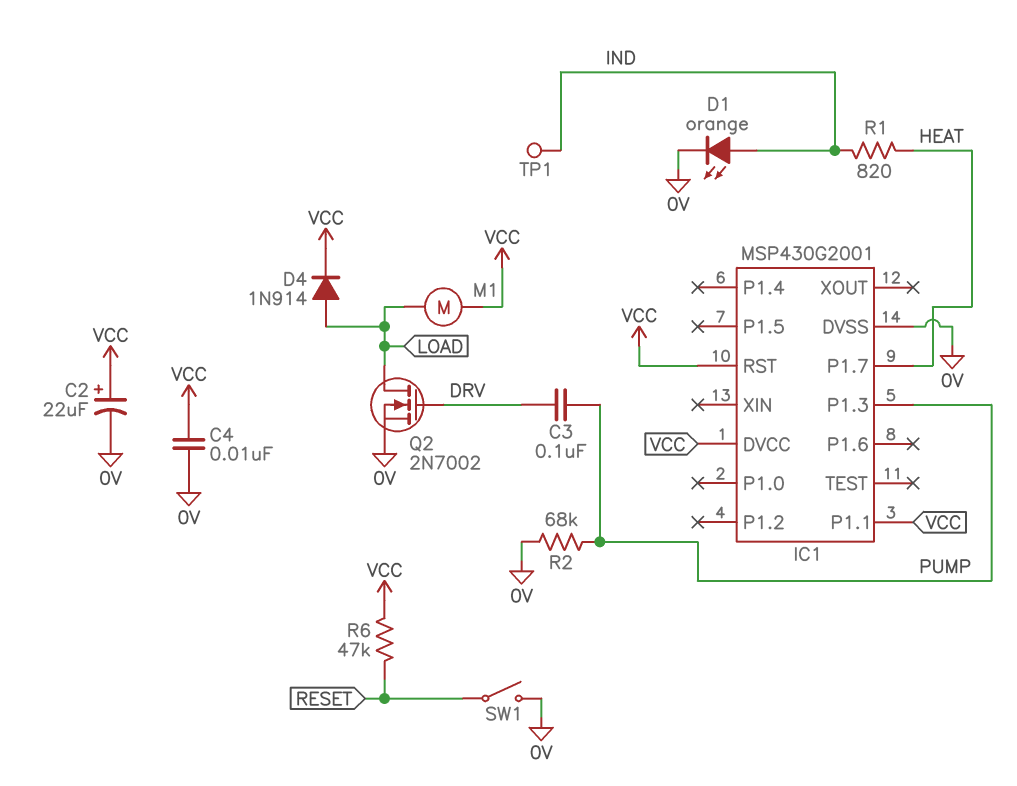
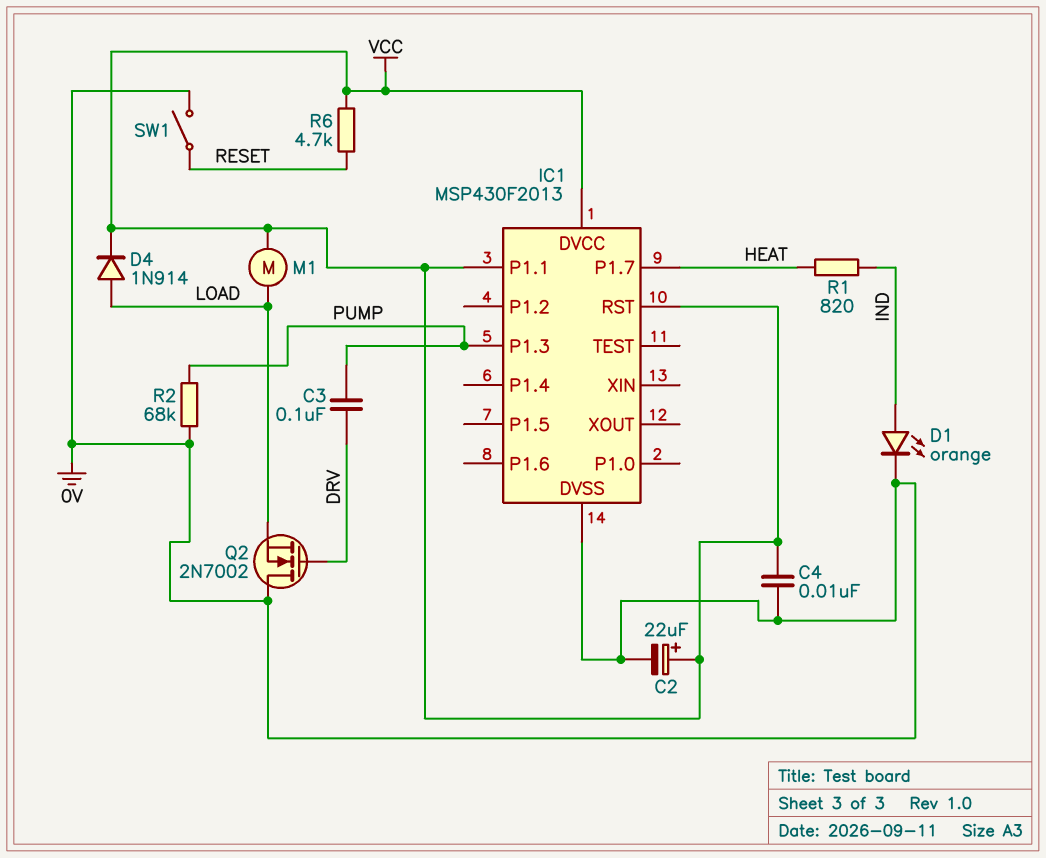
IC1: MSP430G2001 -> MSP430F2013
Q2: NMOS 2N7002 (G DRV, D LOAD, S 0V) -> NMOS 2N7002 (G DRV, D 0V, S LOAD)
R6: 47k (RESET, VCC) -> 4.7k (RESET, VCC)
TP1: test point (IND) -> none

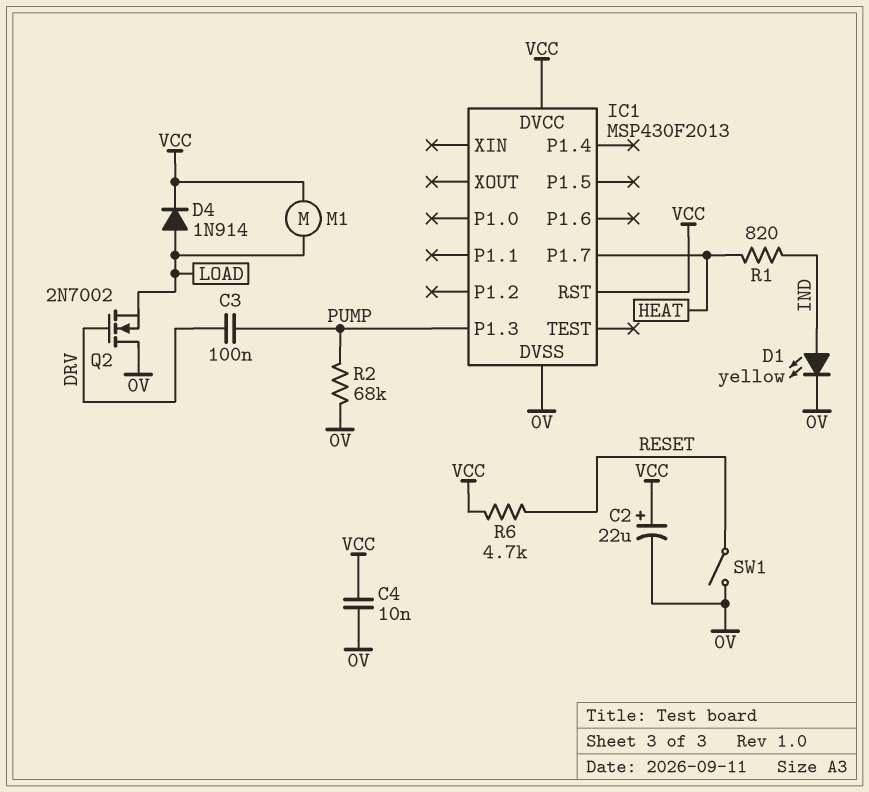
D1: LED orange (A IND, K 0V) -> LED yellow (A IND, K 0V)
IC1 pin P1.1: VCC -> none

